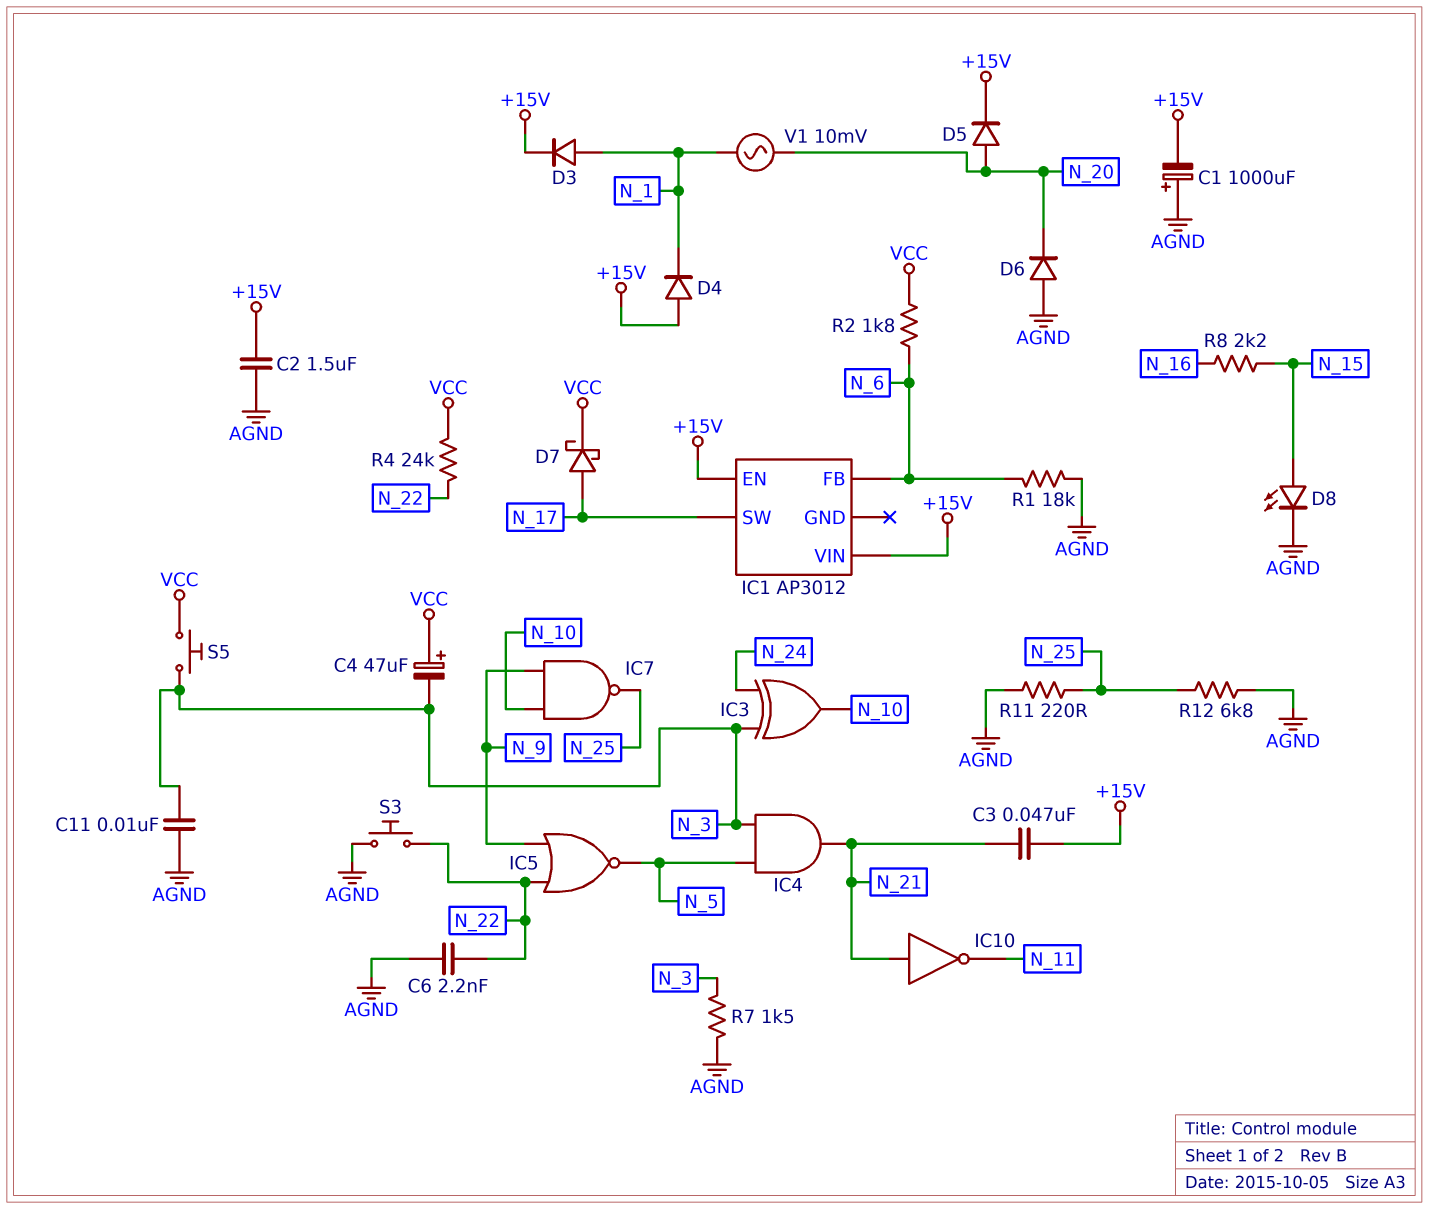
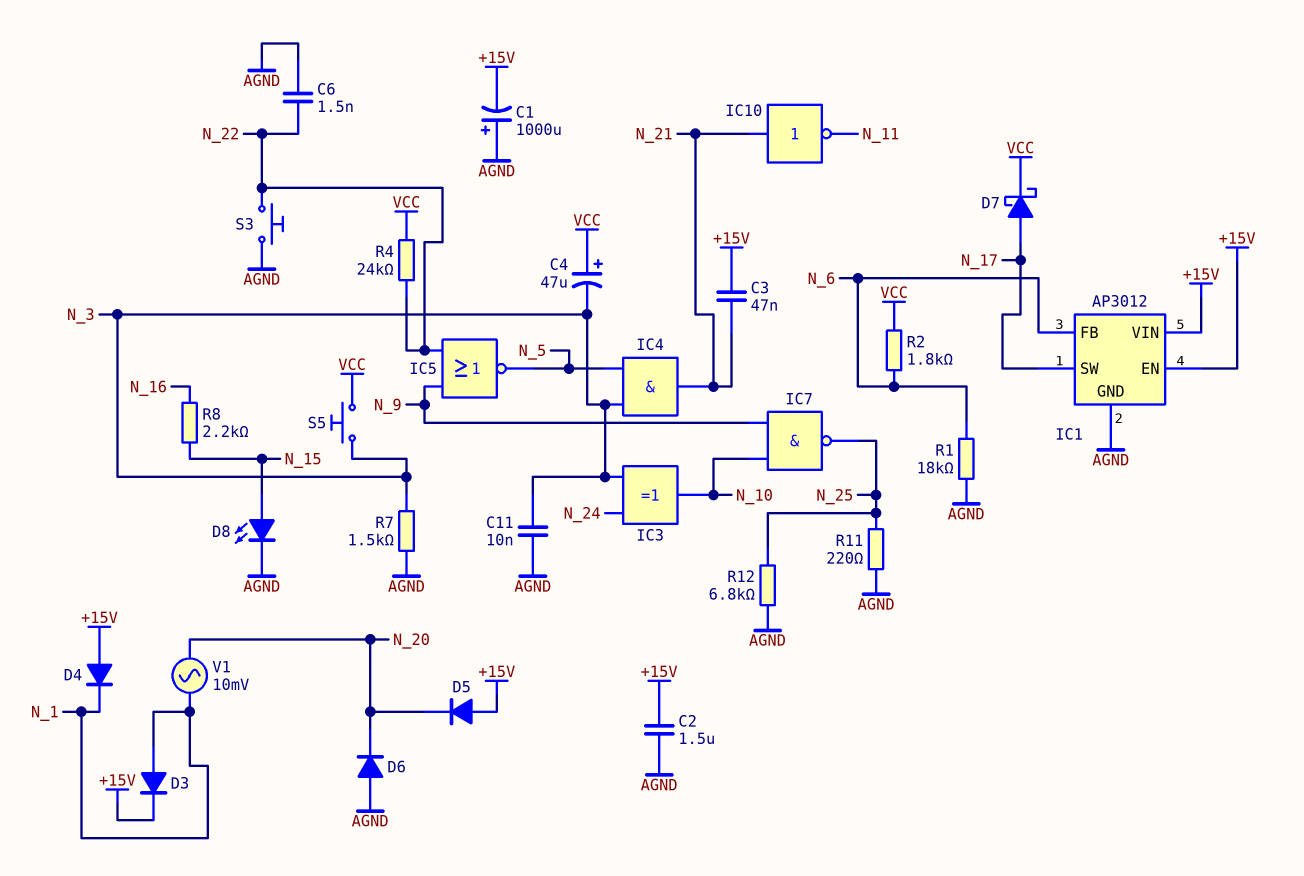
C6: 2.2nF (AGND, N_22) -> 1.5nF (AGND, N_22)
D5: diode (A N_20, K +15V) -> diode (A +15V, K N_20)
IC1 pin GND: none -> AGND

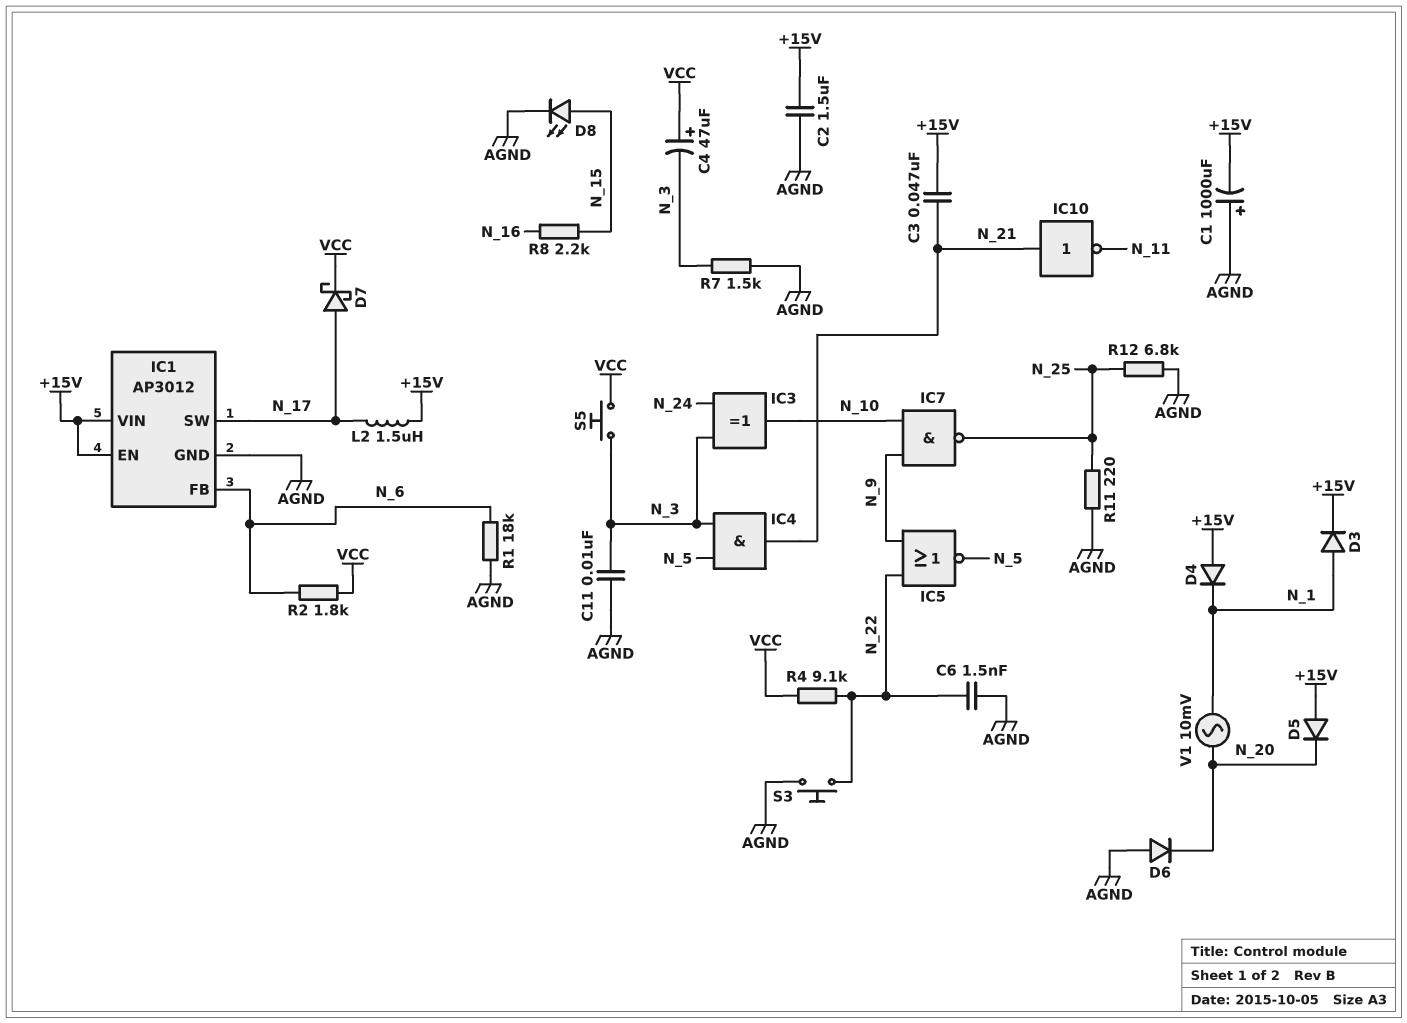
L2: none -> 1.5uH (+15V, N_17)
R4: 24k (N_22, VCC) -> 9.1k (N_22, VCC)

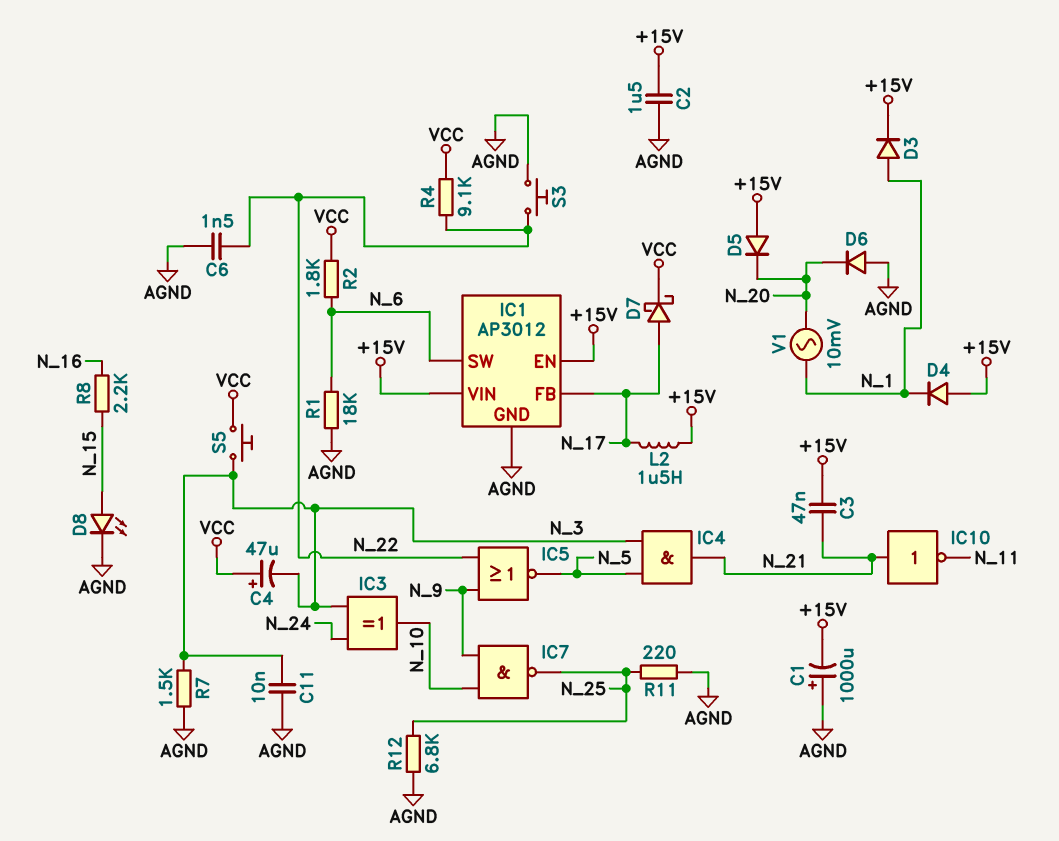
IC1 pin FB: N_6 -> N_17
IC1 pin SW: N_17 -> N_6

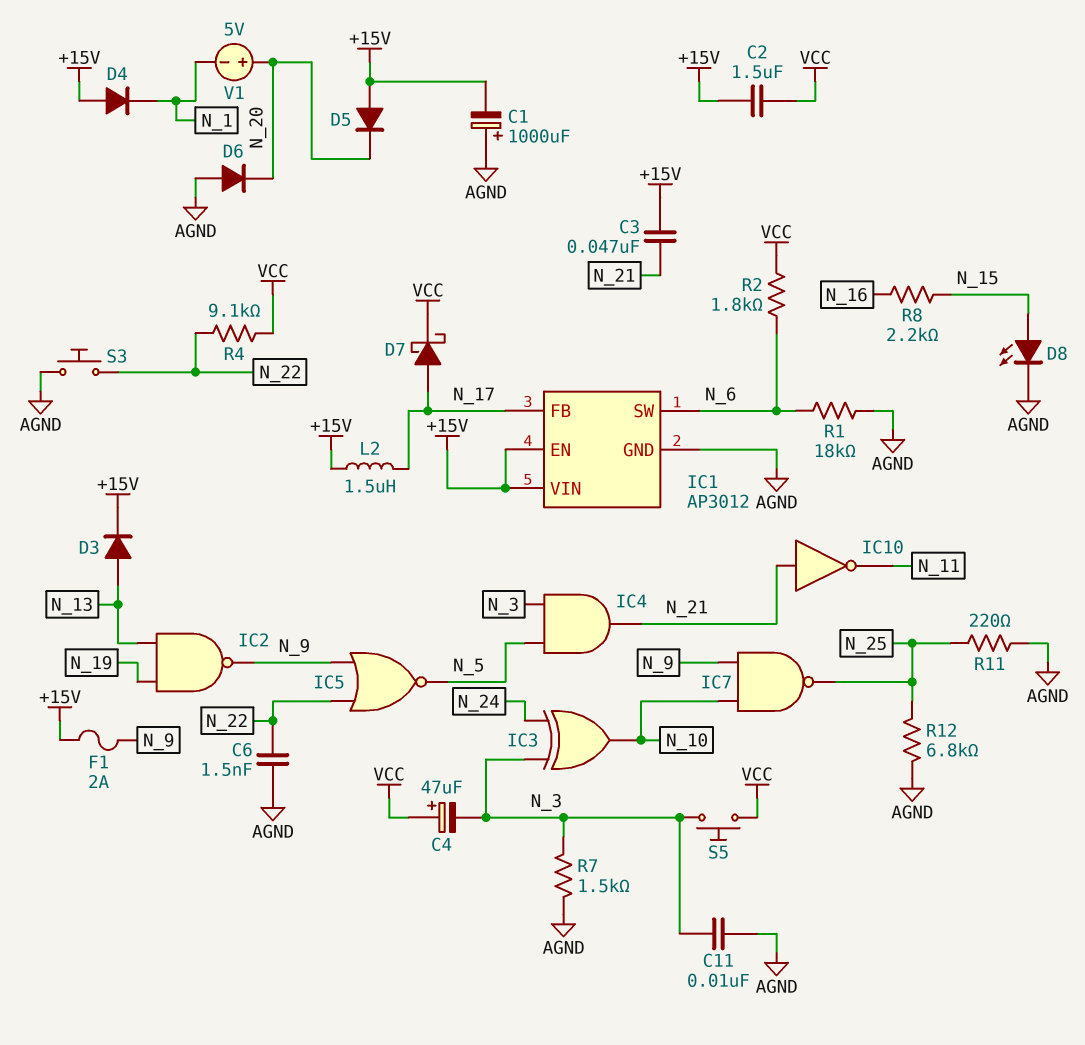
C2: 1.5uF (+15V, AGND) -> 1.5uF (+15V, VCC)
D3: diode (A N_1, K +15V) -> diode (A N_13, K +15V)
F1: none -> 2A (+15V, N_9)
IC2: none -> NAND (in N_13, in N_19, out N_9)
V1: AC 10mV (N_1, N_20) -> 5V (plus N_20, minus N_1)

